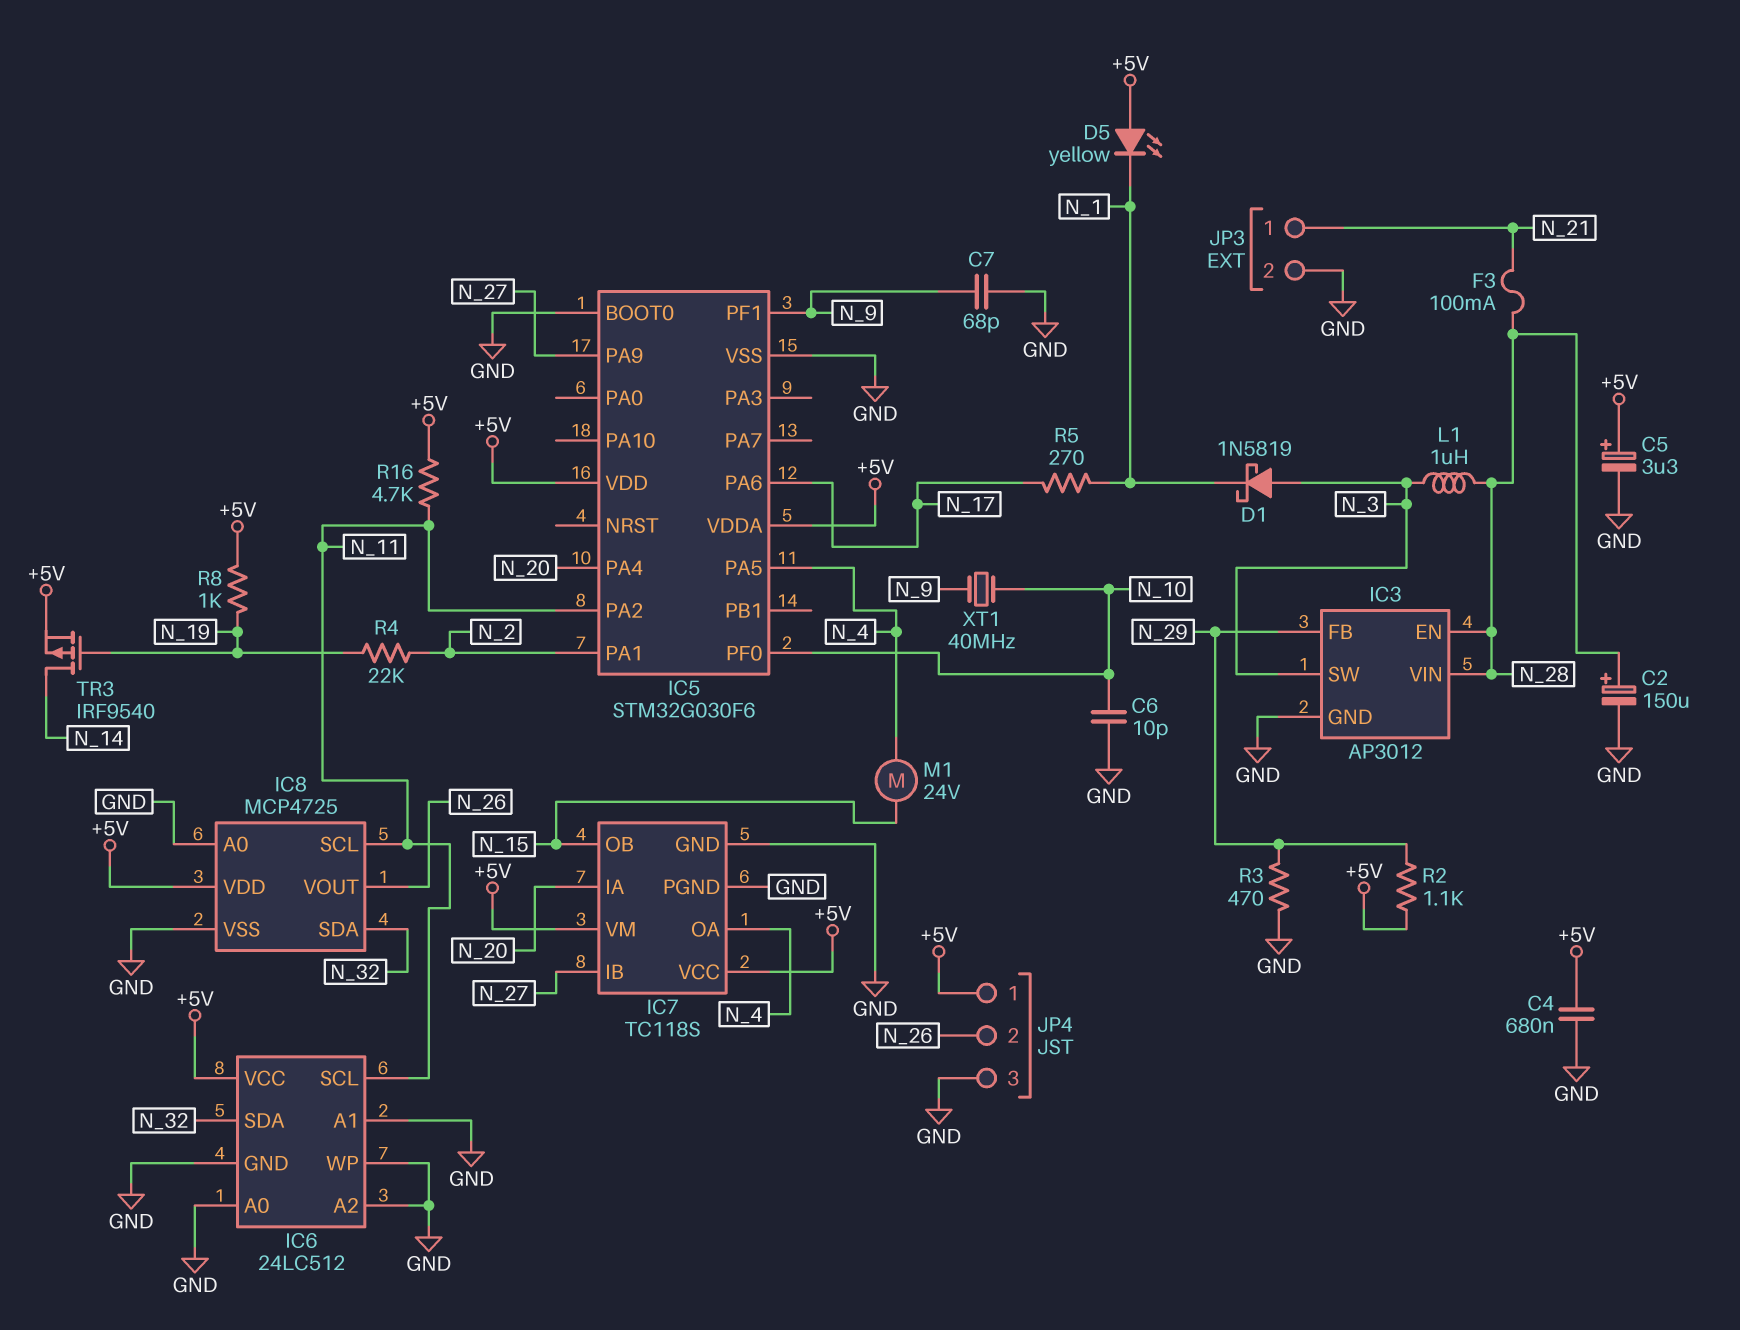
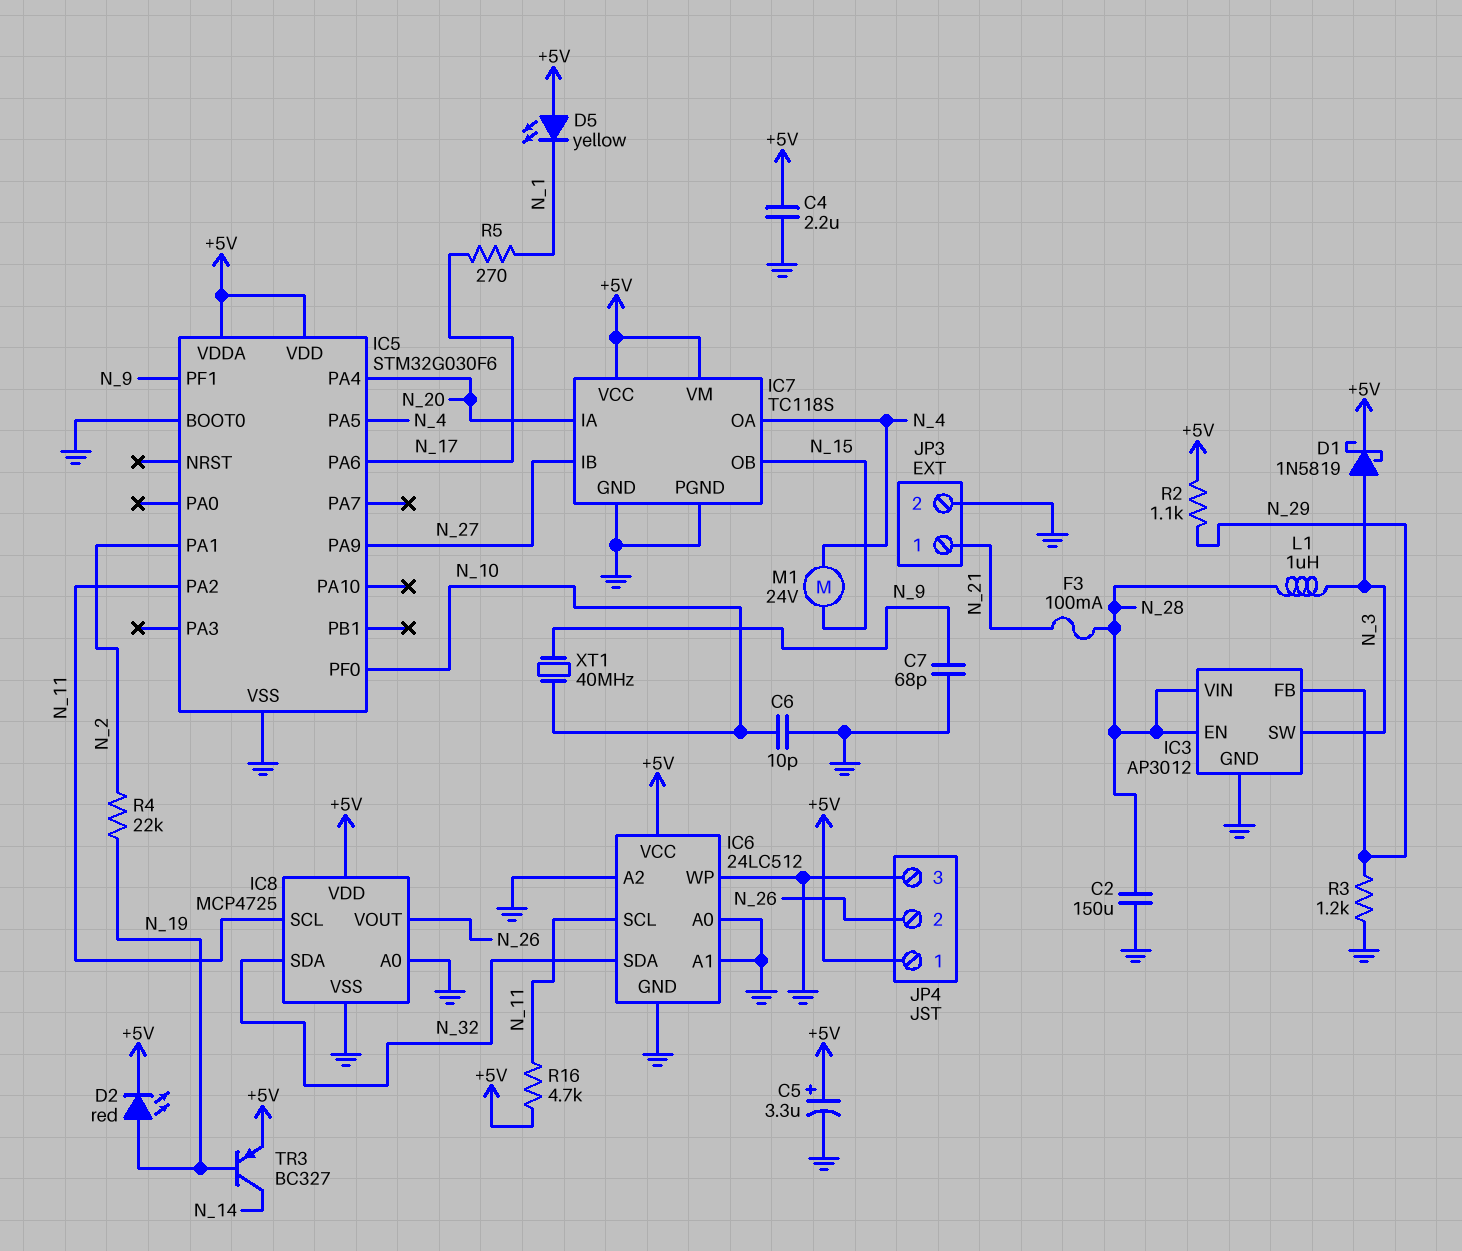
C2: 150uF (plus N_28, minus GND) -> 150uF (GND, N_28)
C4: 680nF (+5V, GND) -> 2.2uF (+5V, GND)
D1: schottky 1N5819 (A N_3, K N_1) -> schottky 1N5819 (A N_3, K +5V)
D2: none -> LED red (A N_19, K +5V)
R3: 470 (GND, N_29) -> 1.2k (GND, N_29)
R8: 1k (+5V, N_19) -> none
TR3: PMOS IRF9540 (G N_19, D N_14, S +5V) -> PNP BC327 (B N_19, C N_14, E +5V)

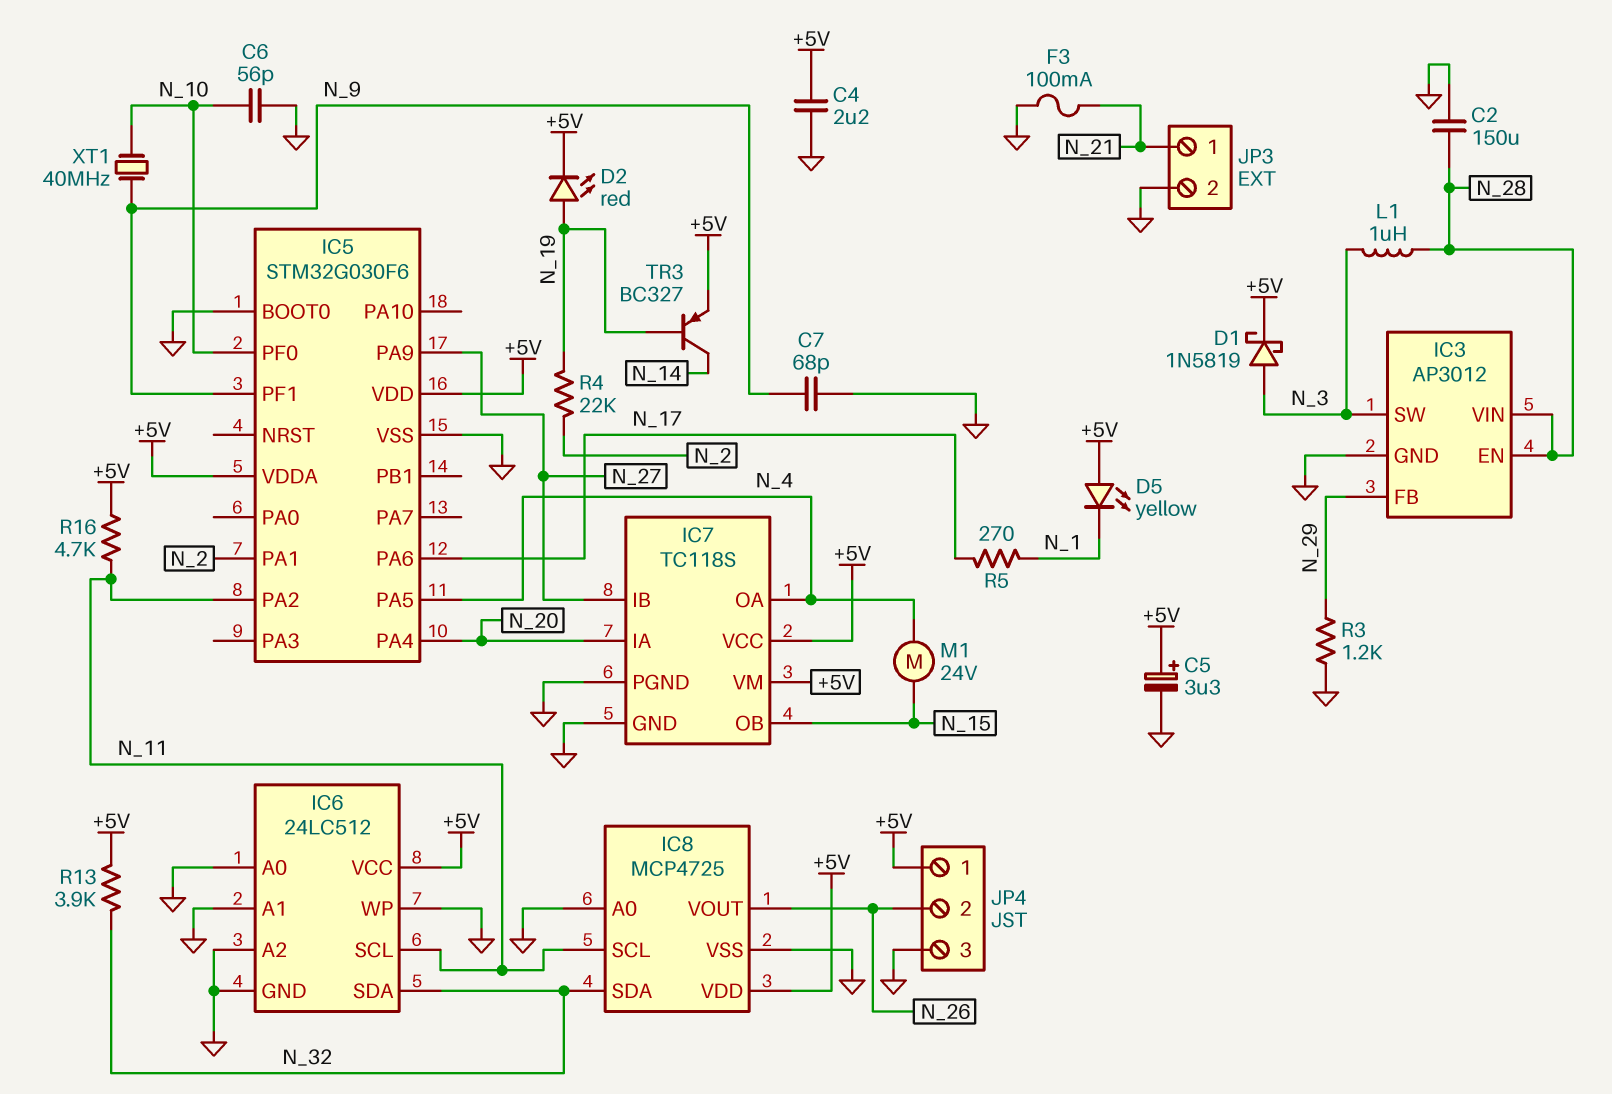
C6: 10pF (GND, N_10) -> 56pF (GND, N_10)
F3: 100mA (N_21, N_28) -> 100mA (GND, N_21)
R2: 1.1k (+5V, N_29) -> none
R13: none -> 3.9k (+5V, N_32)

